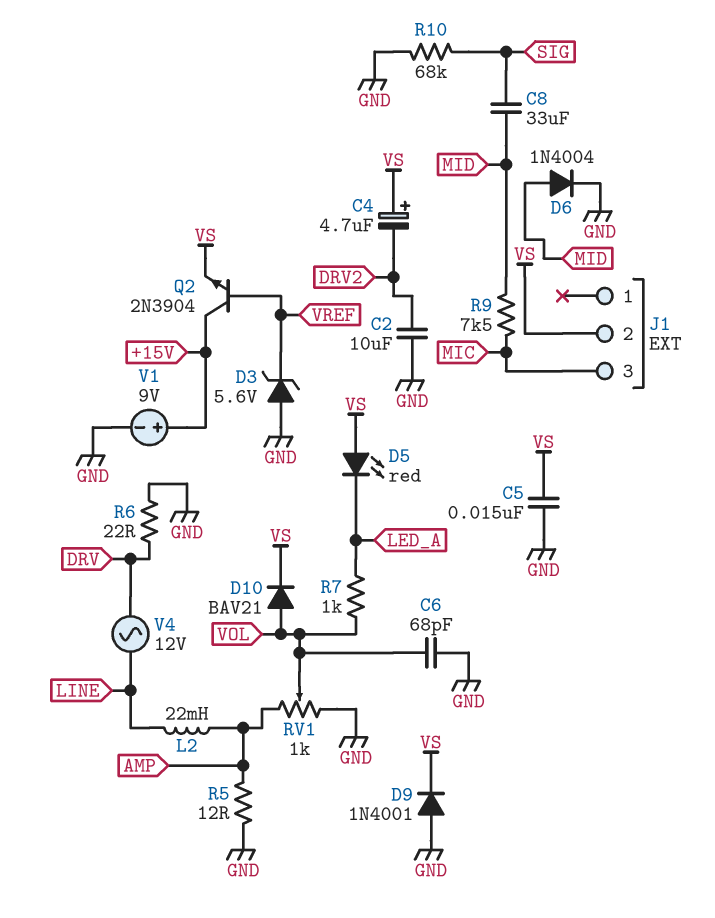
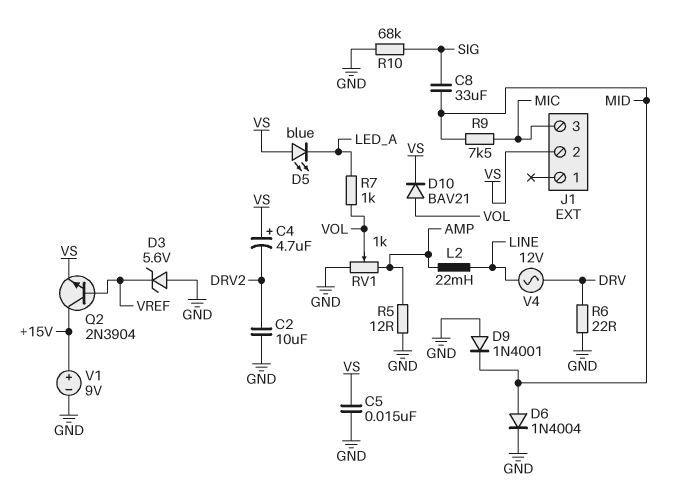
C6: 68pF (GND, VOL) -> none
D5: LED red (A VS, K LED_A) -> LED blue (A VS, K LED_A)
D9: diode 1N4001 (A GND, K VS) -> diode 1N4001 (A GND, K MID)

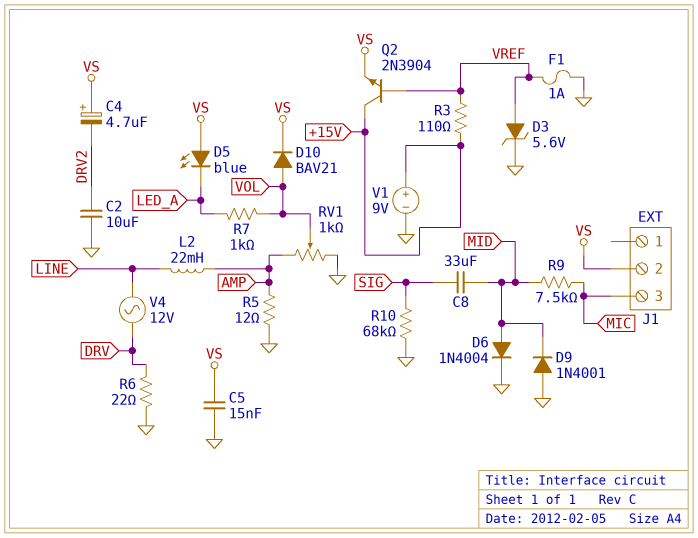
D3: zener 5.6V (A GND, K VREF) -> zener 5.6V (A VREF, K GND)
F1: none -> 1A (GND, VREF)
R3: none -> 110 (+15V, VREF)

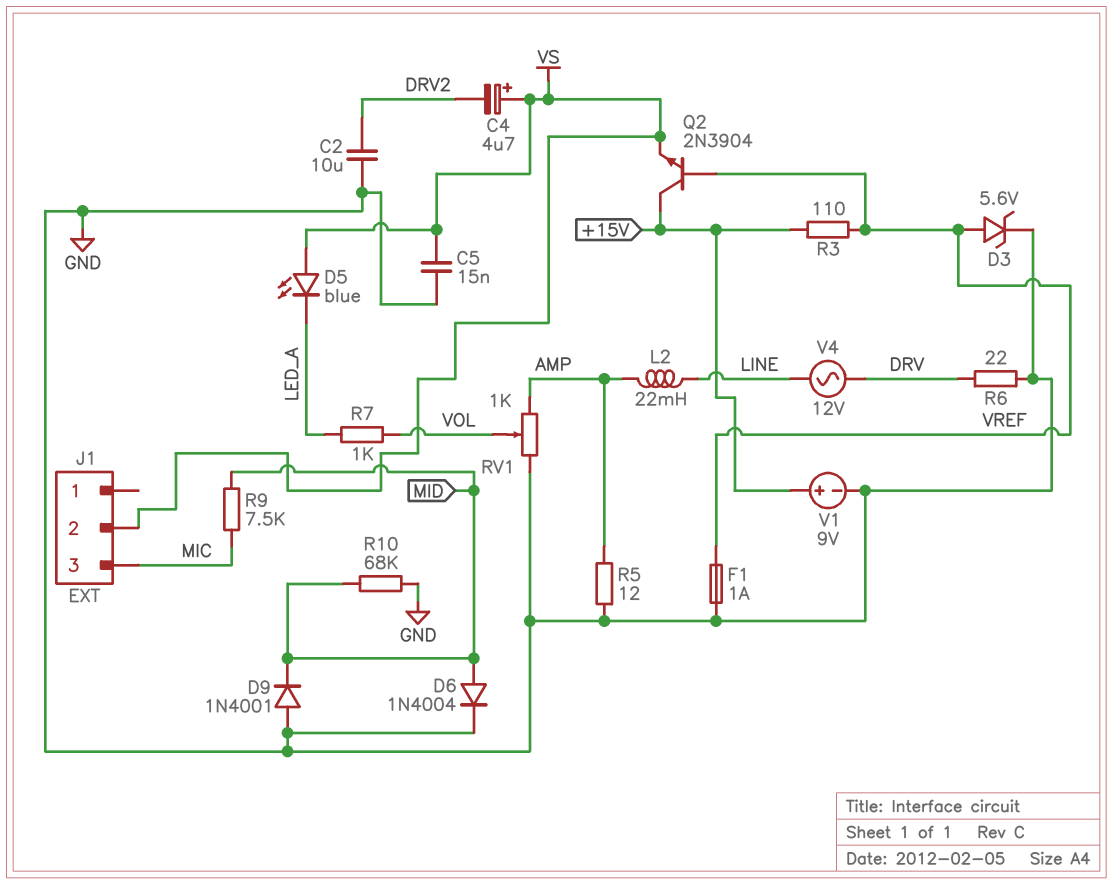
C8: 33uF (MID, SIG) -> none
D10: diode BAV21 (A VOL, K VS) -> none
R10: 68k (GND, SIG) -> 68k (GND, MID)

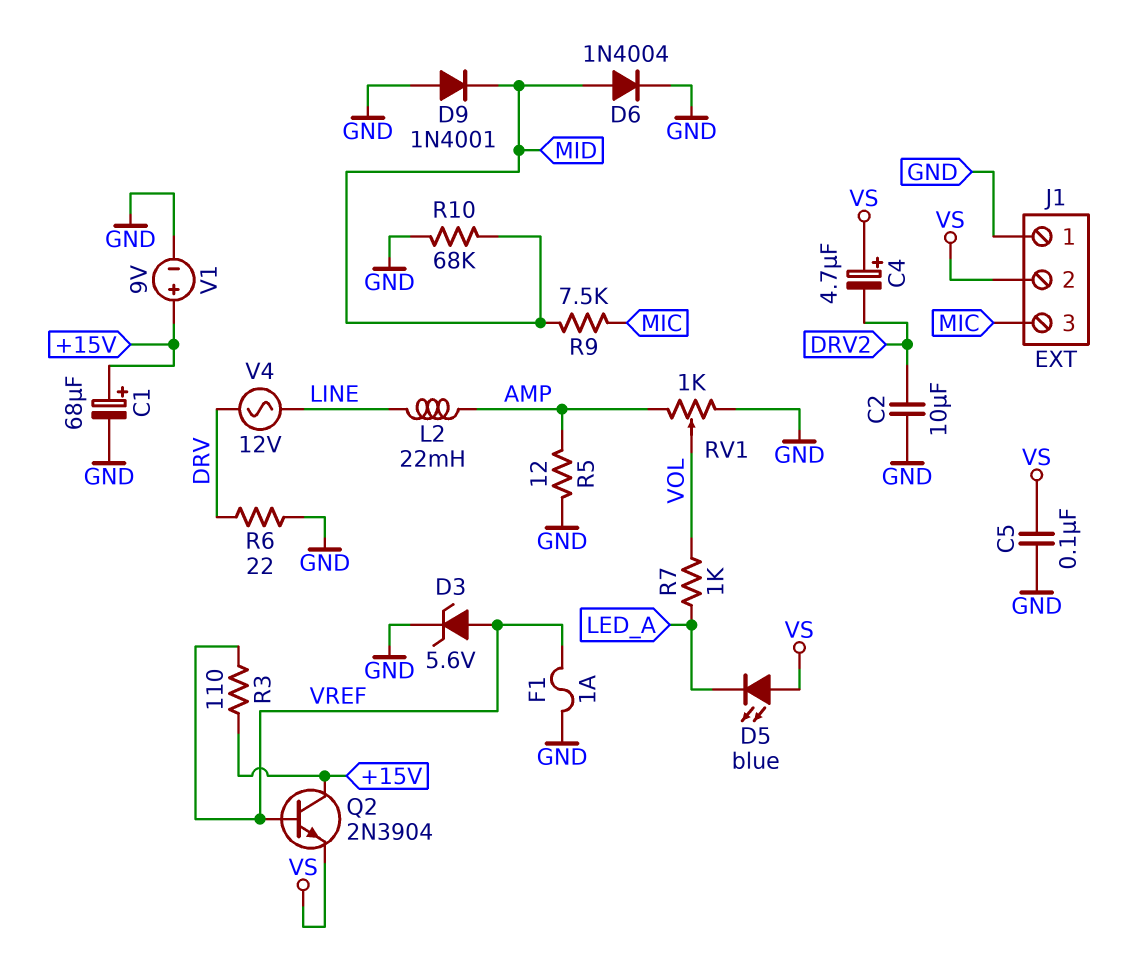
C1: none -> 68uF (plus +15V, minus GND)
C5: 15nF (GND, VS) -> 100nF (GND, VS)
J1 pin 1: none -> GND

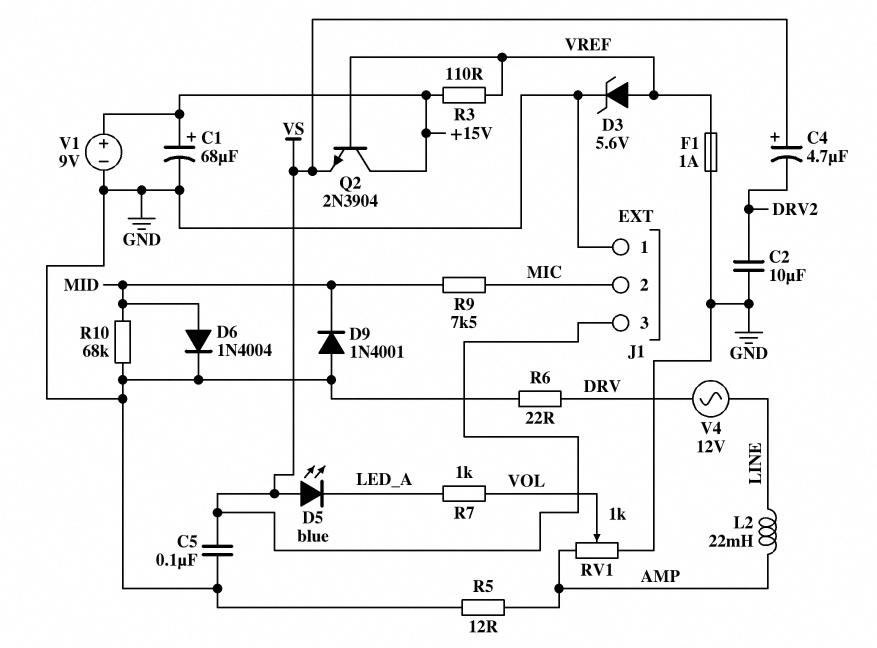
J1 pin 2: VS -> MIC
J1 pin 3: MIC -> VS

